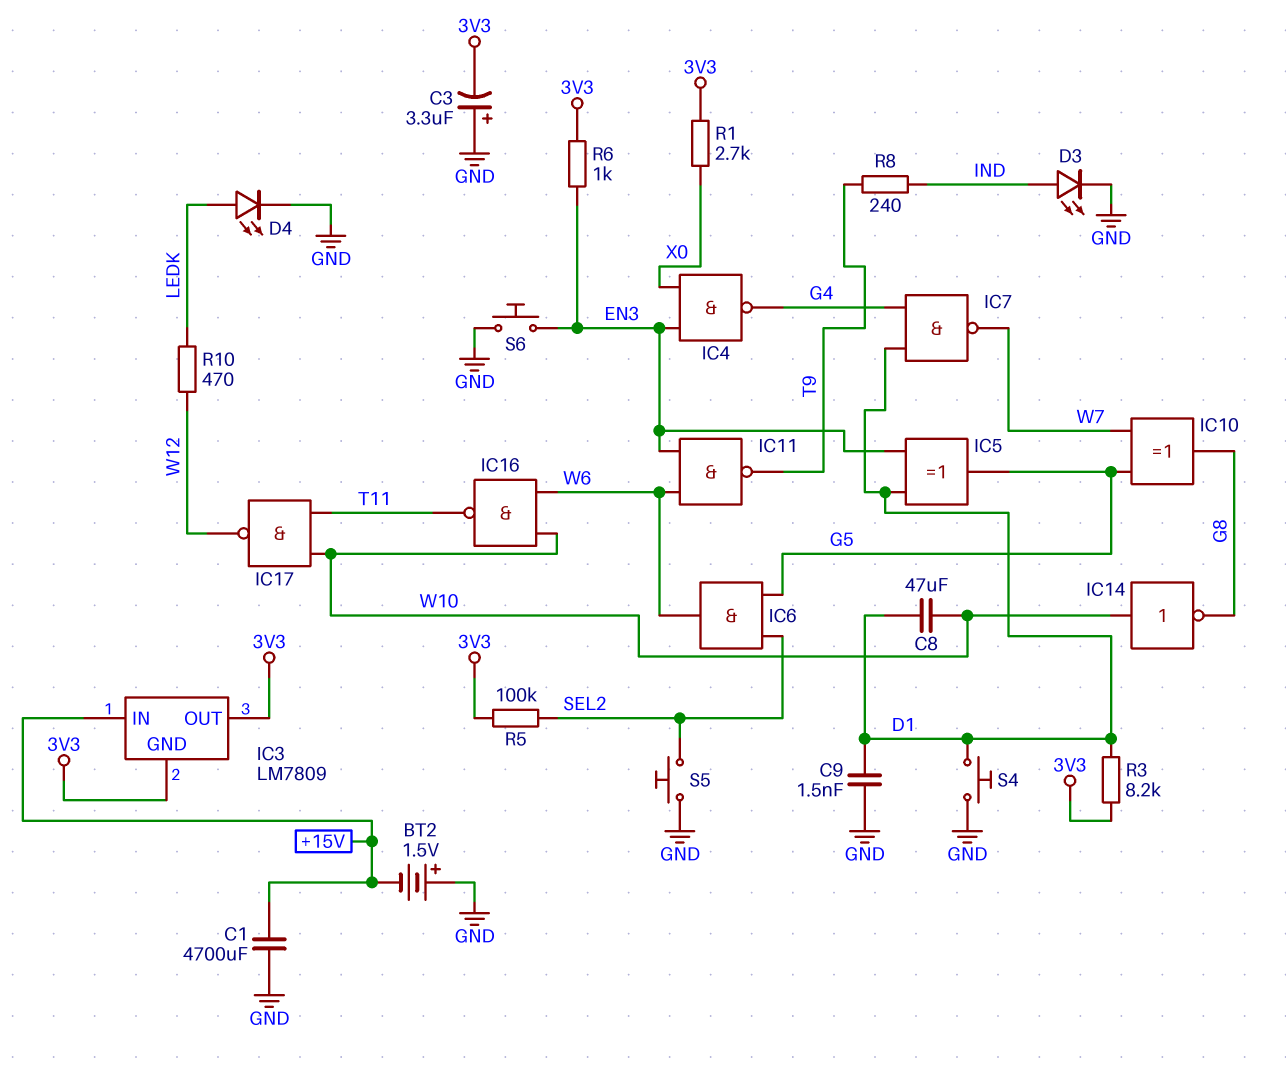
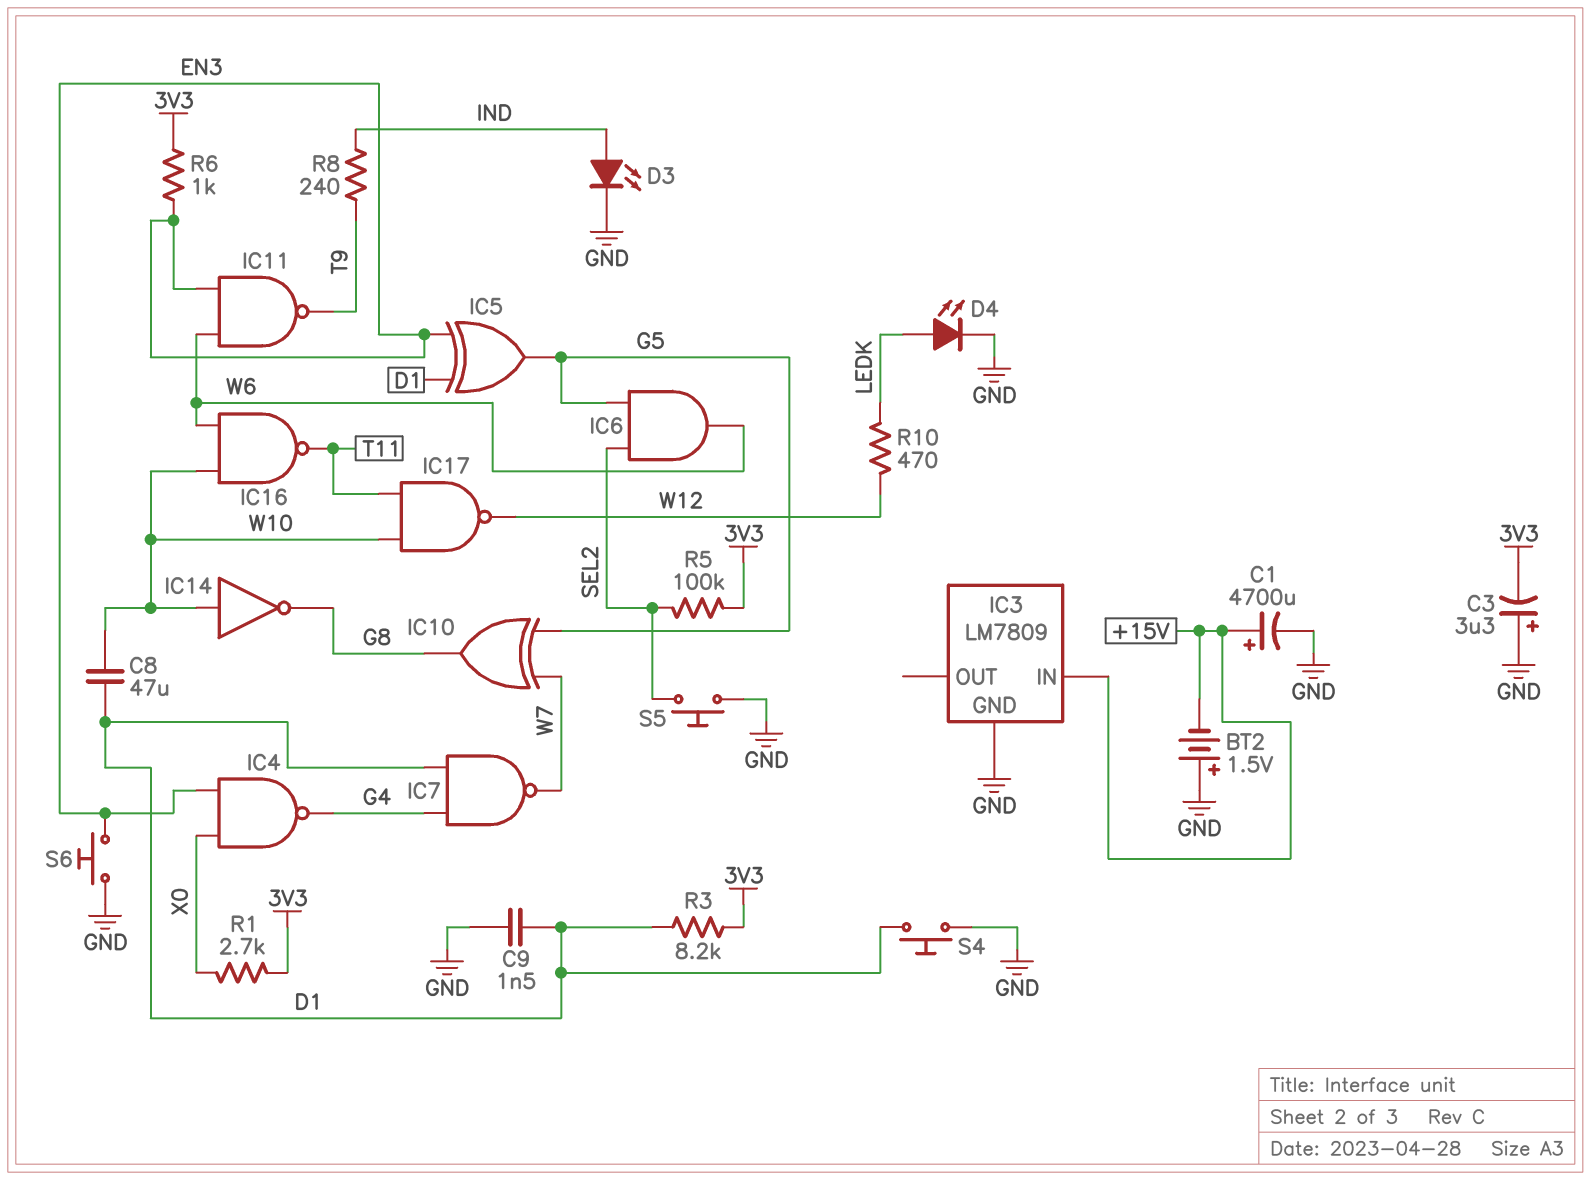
C1: 4700uF (+15V, GND) -> 4700uF (plus +15V, minus GND)
IC3 pin GND: 3V3 -> GND
IC3 pin OUT: 3V3 -> none

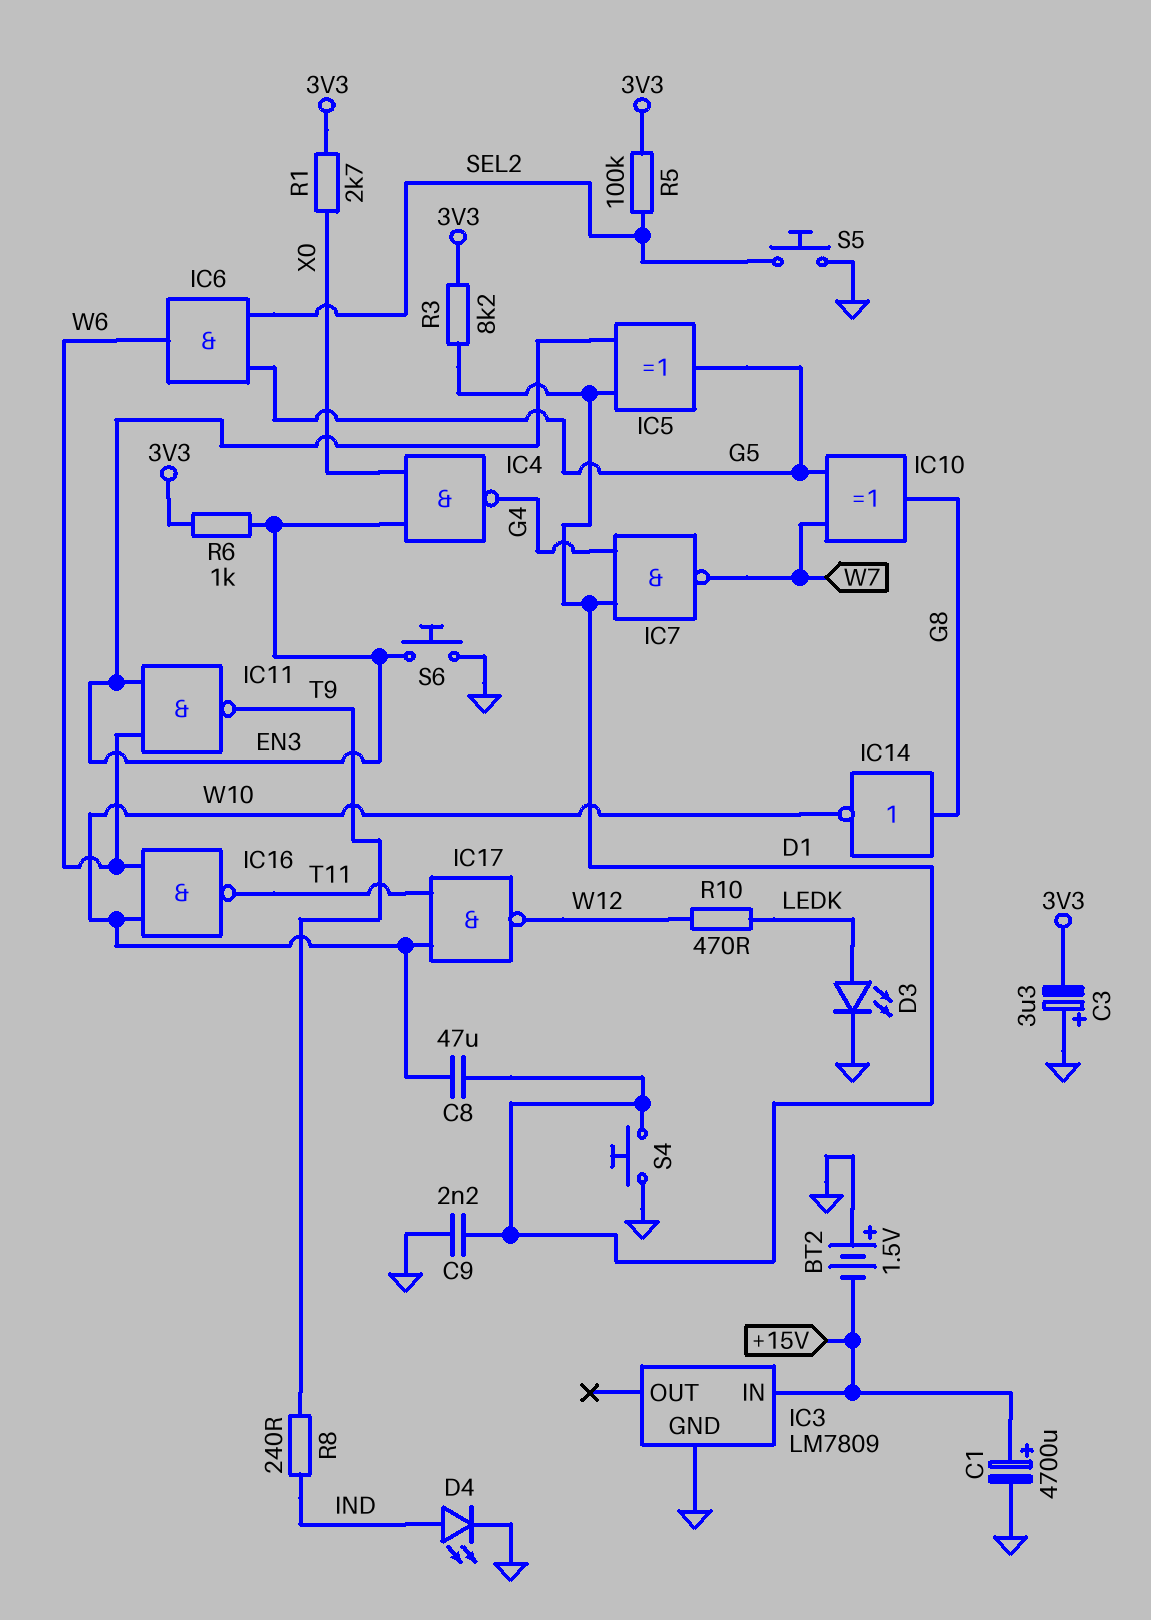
C9: 1.5nF (D1, GND) -> 2.2nF (D1, GND)
D3: LED (A IND, K GND) -> LED (A LEDK, K GND)
D4: LED (A LEDK, K GND) -> LED (A IND, K GND)
IC14: NOT (in W10, out G8) -> NOT (in G8, out W10)

